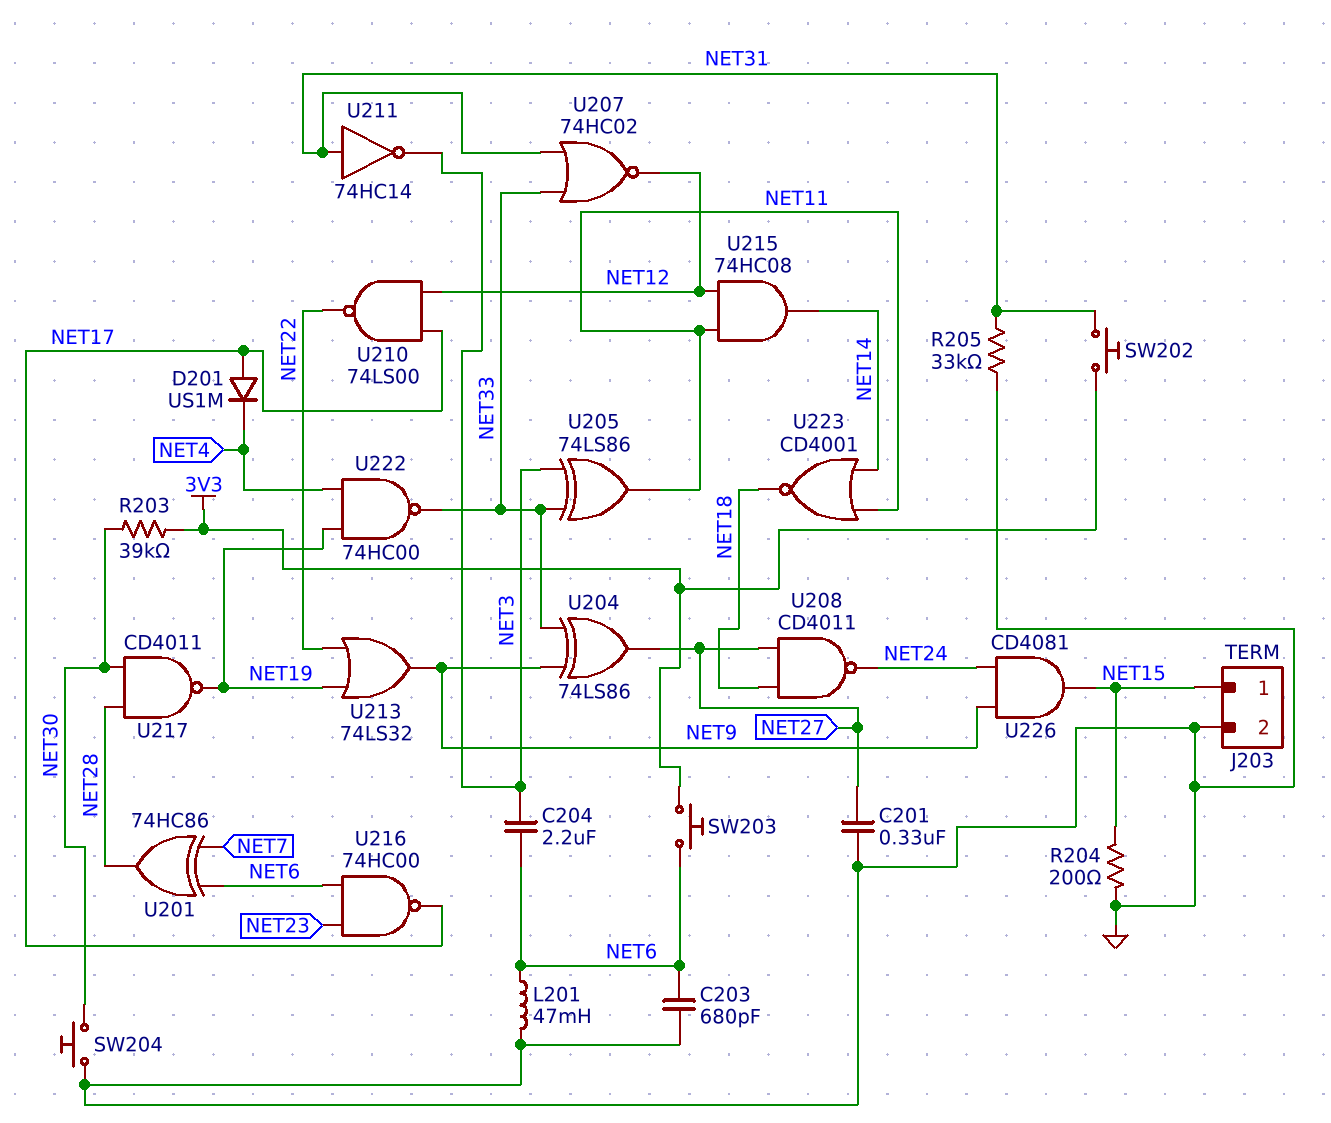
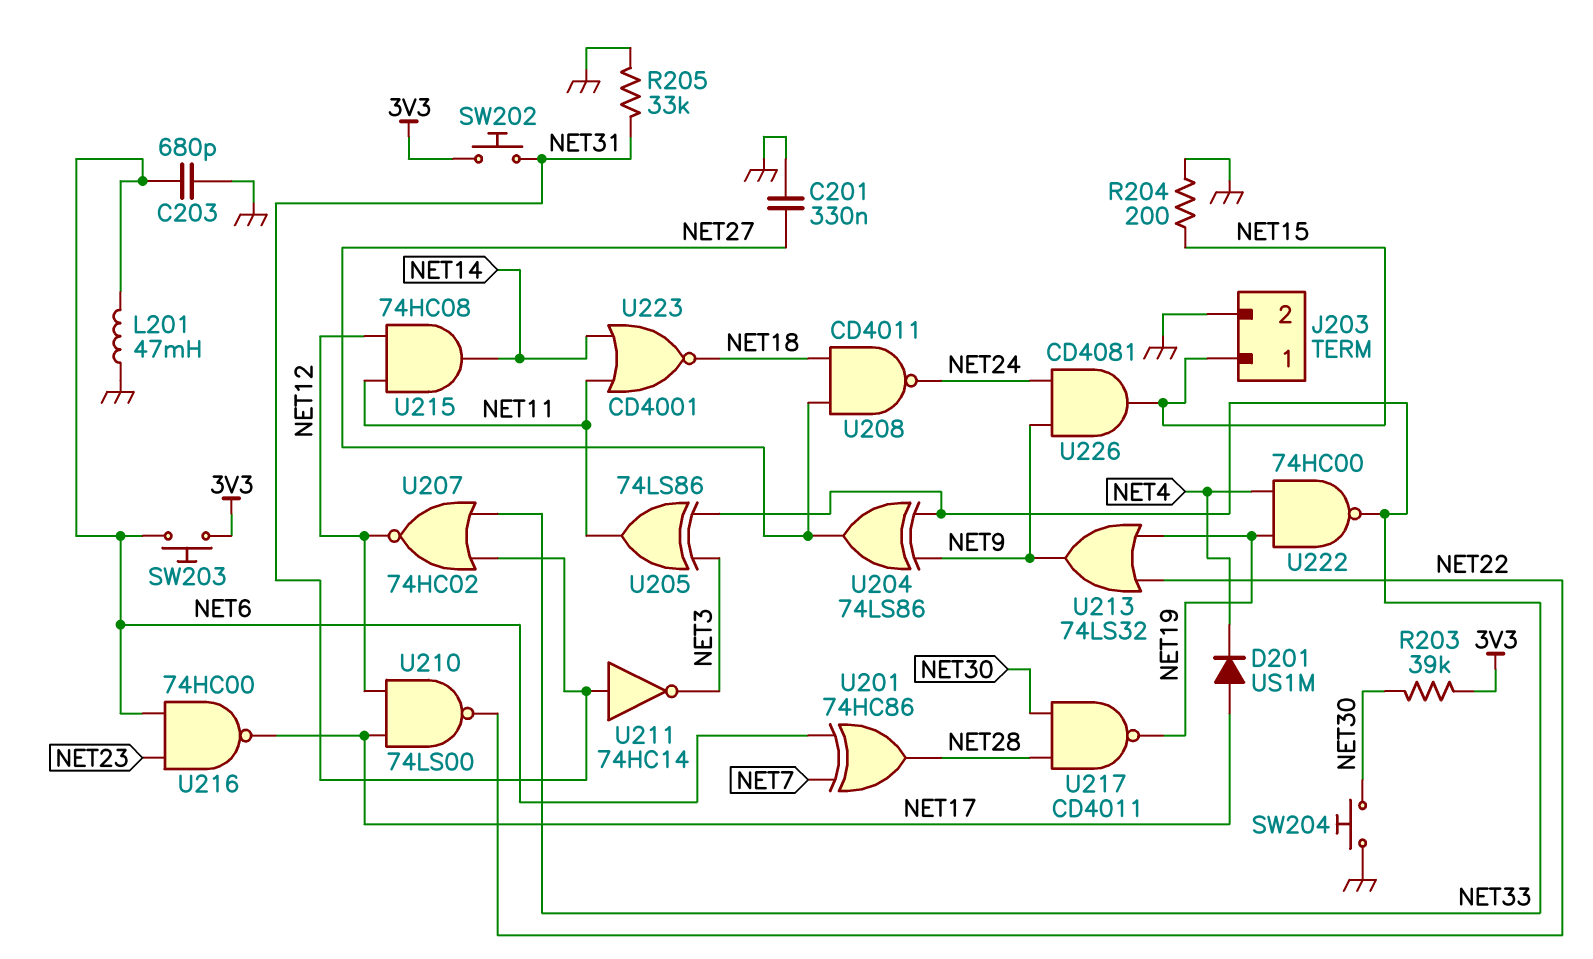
C204: 2.2uF (NET3, NET6) -> none

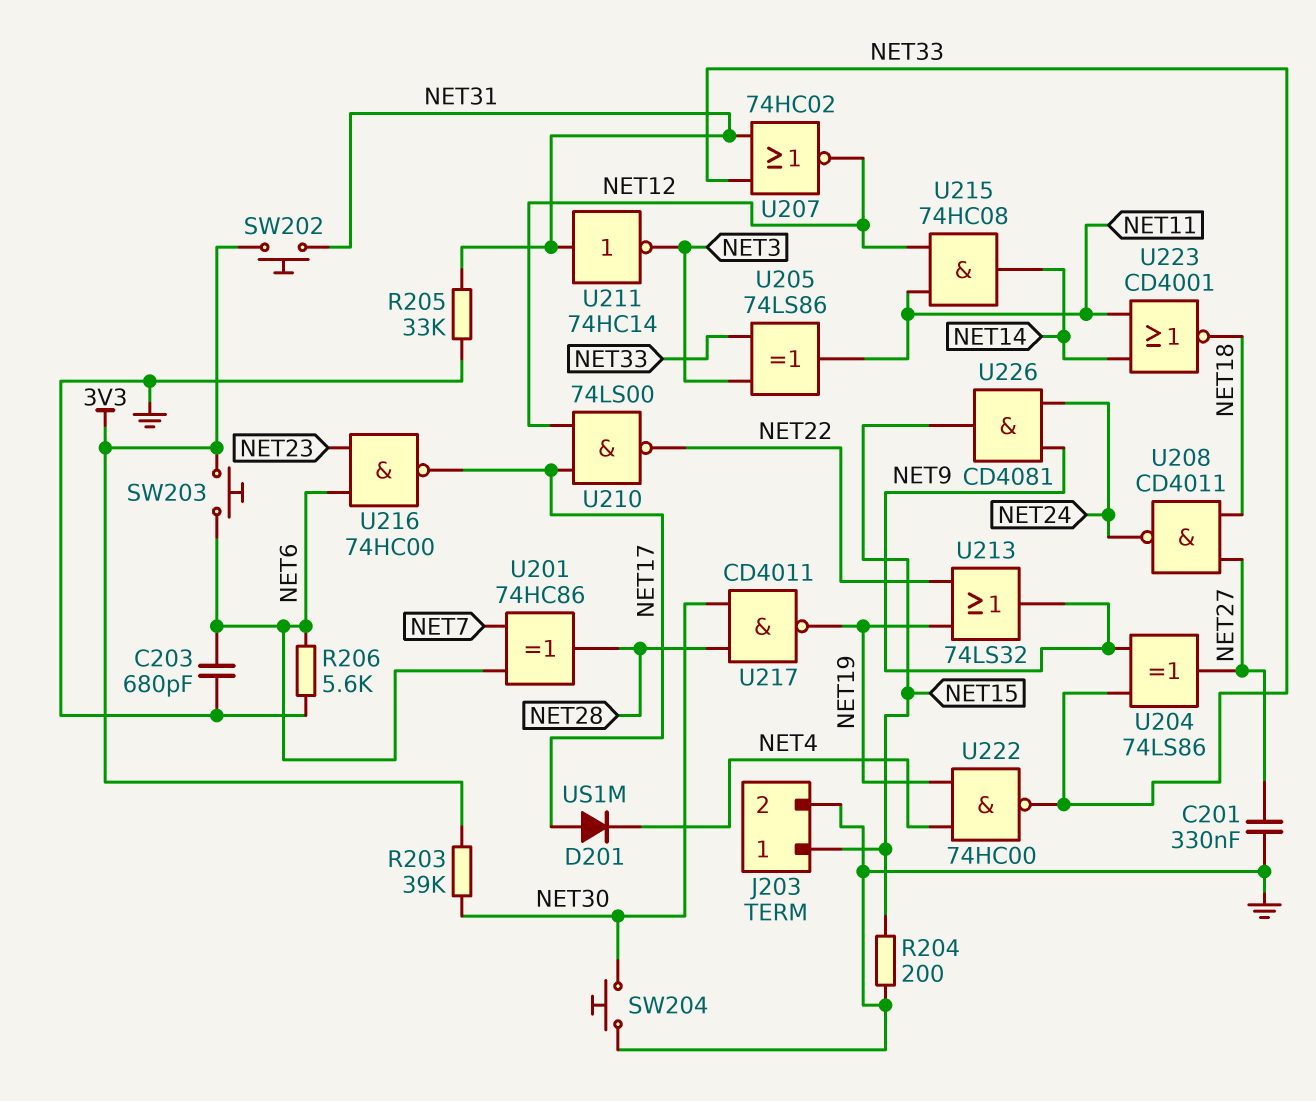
L201: 47mH (GND, NET6) -> none
R206: none -> 5.6k (GND, NET6)

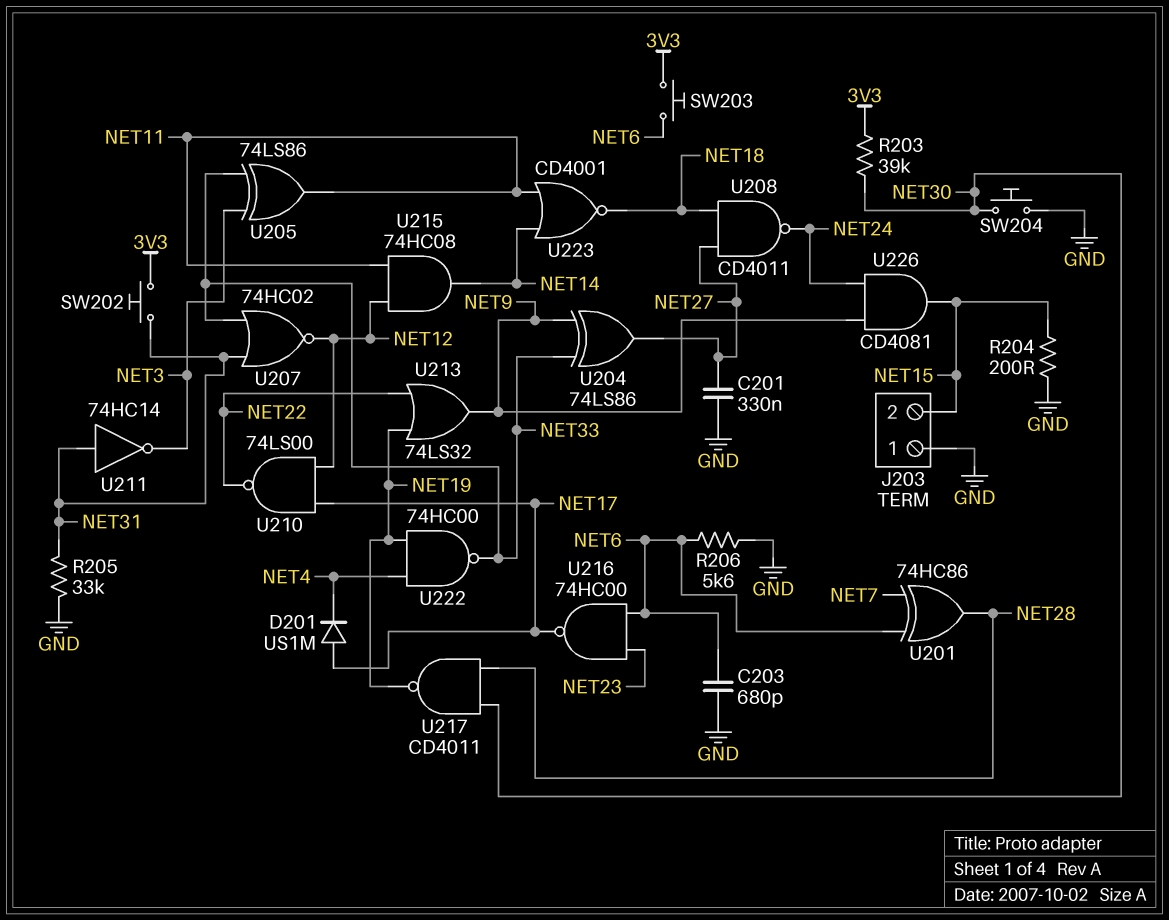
J203 pin 1: NET15 -> GND
J203 pin 2: GND -> NET15

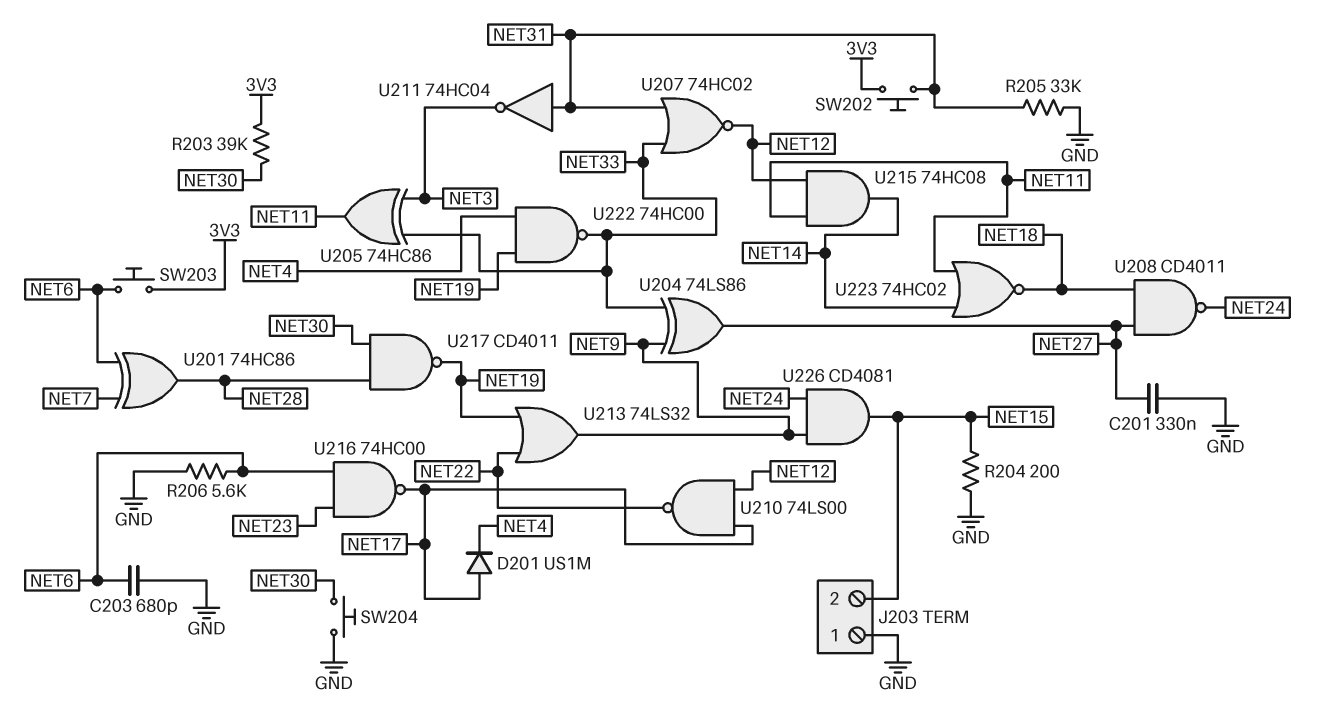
U205: XOR 74LS86 (in NET3, in NET33, out NET11) -> XOR 74HC86 (in NET3, in NET33, out NET11)
U211: NOT 74HC14 (in NET31, out NET3) -> NOT 74HC04 (in NET31, out NET3)
U223: NOR CD4001 (in NET11, in NET14, out NET18) -> NOR 74HC02 (in NET11, in NET14, out NET18)

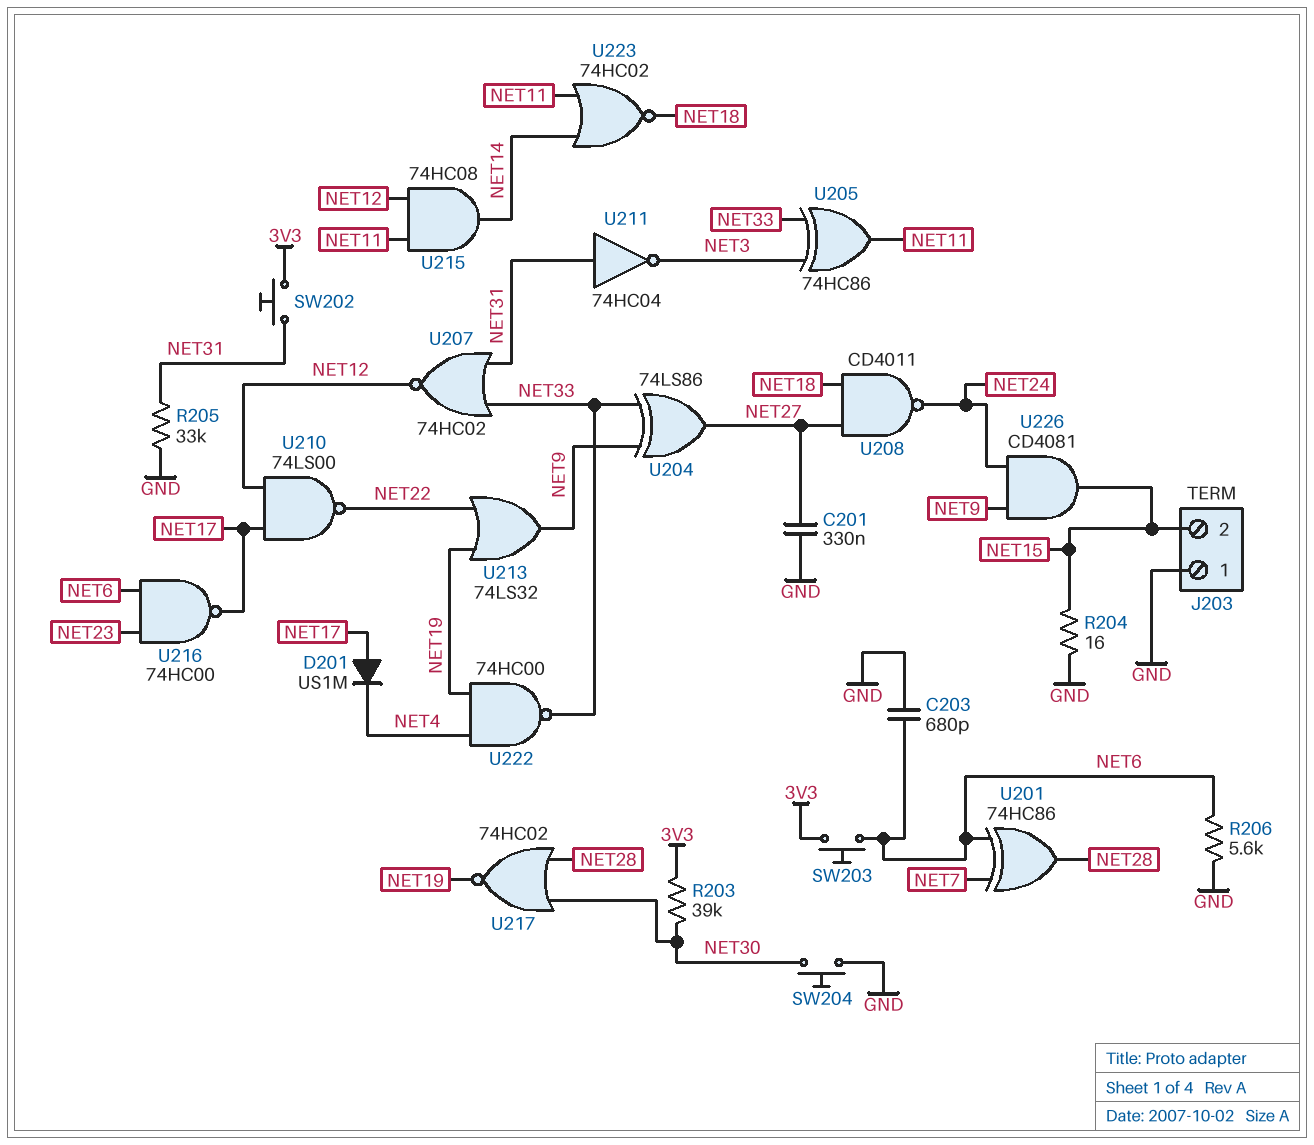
R204: 200 (GND, NET15) -> 16 (GND, NET15)
U217: NAND CD4011 (in NET28, in NET30, out NET19) -> NOR 74HC02 (in NET28, in NET30, out NET19)

